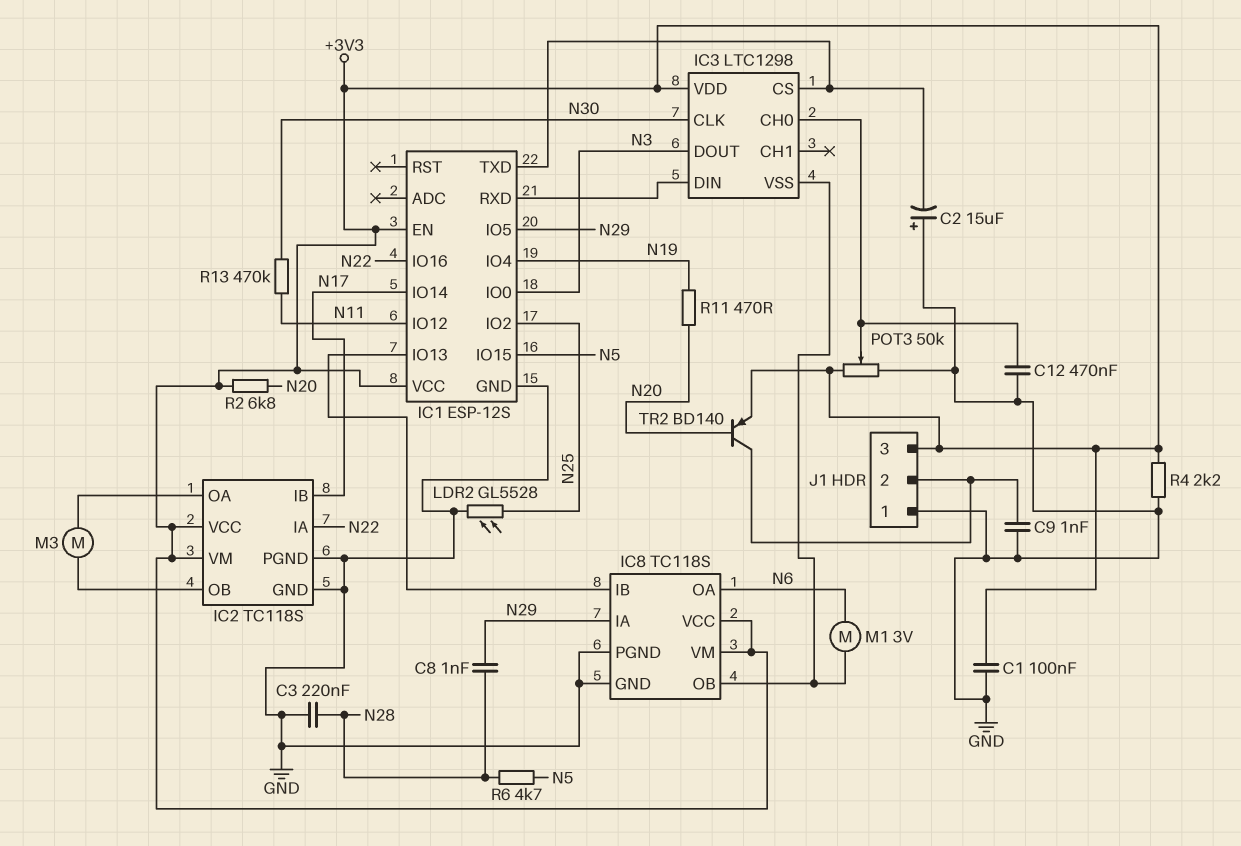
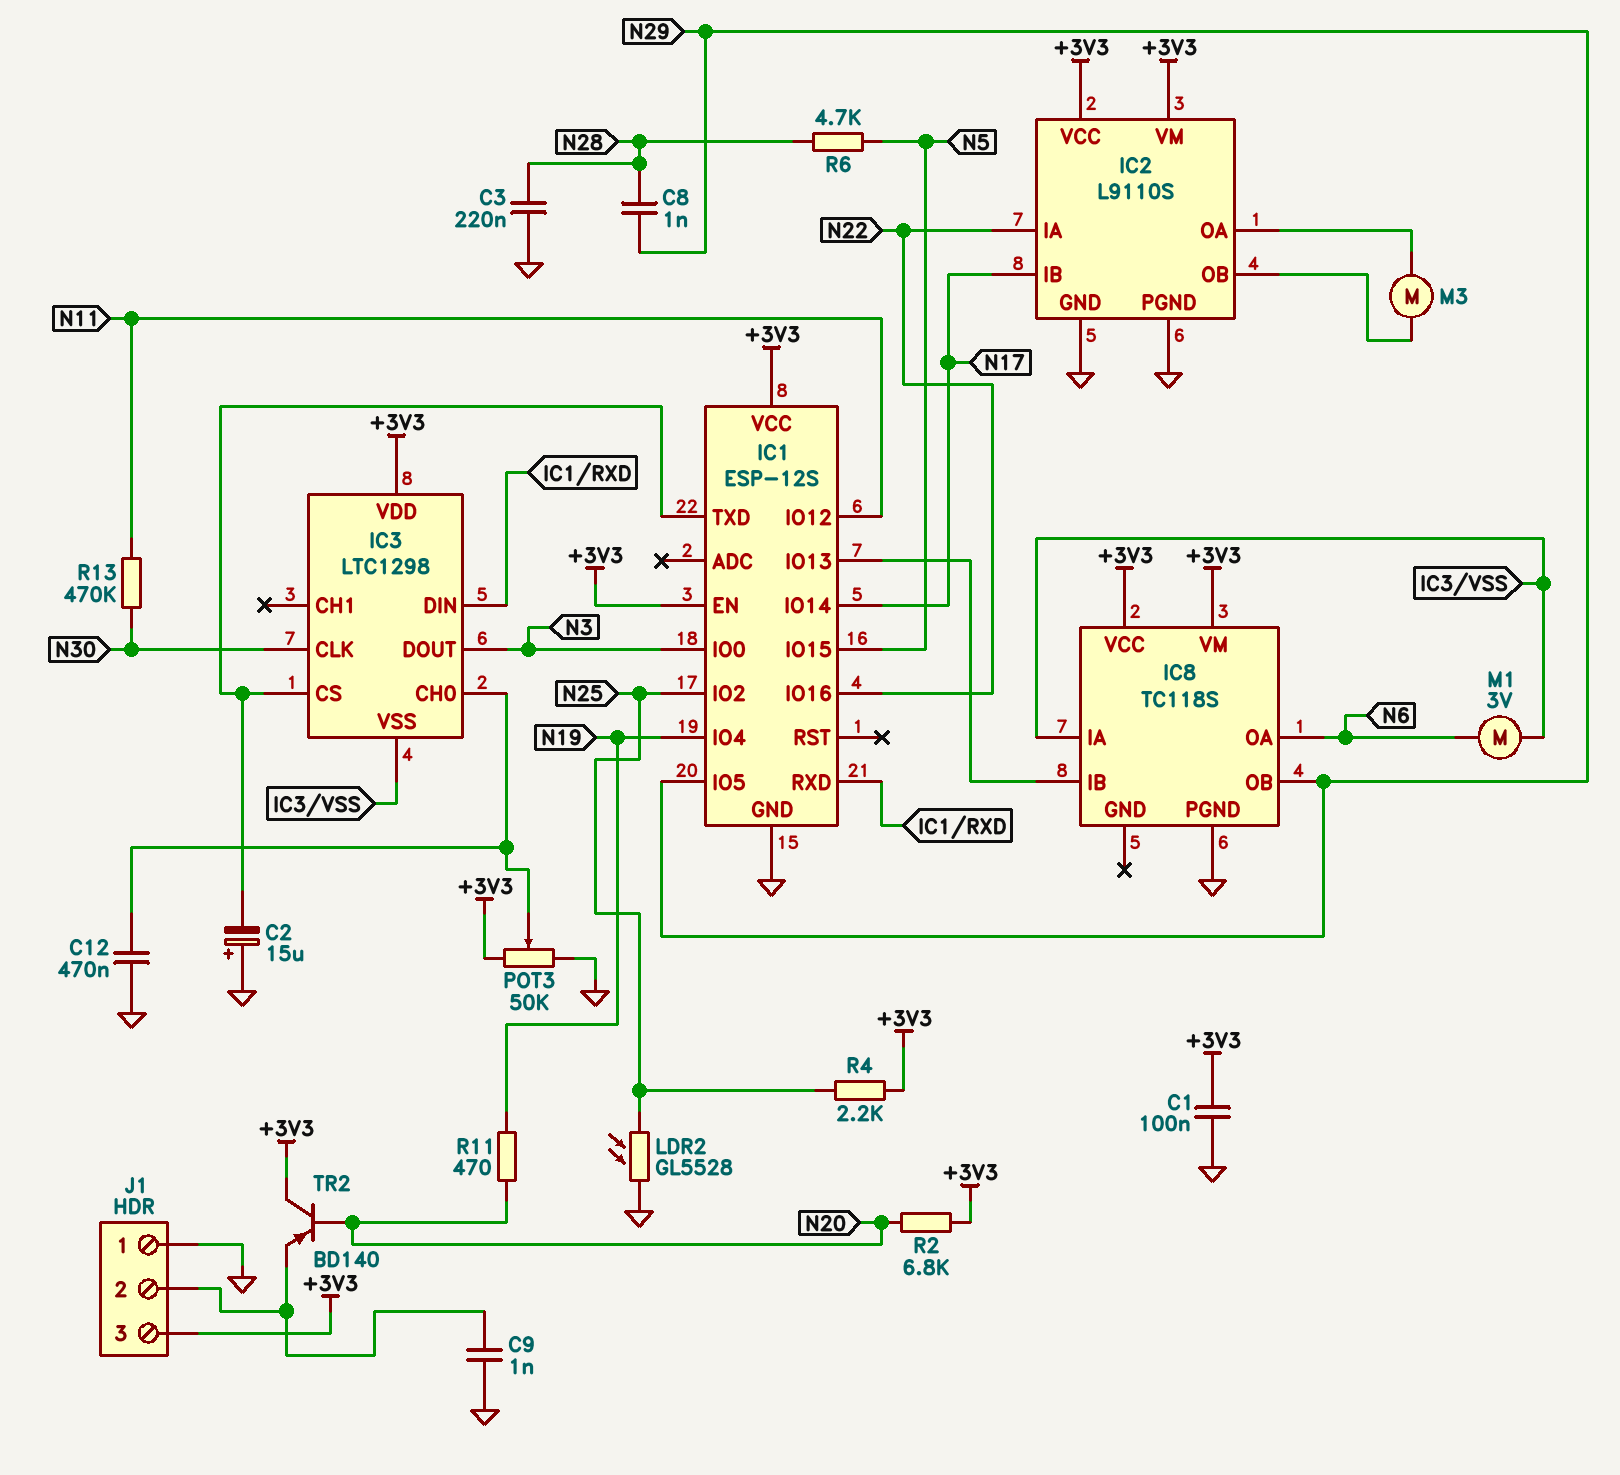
IC2: TC118S -> L9110S
IC8 pin GND: GND -> none
IC8 pin IA: N29 -> IC3/VSS
IC8 pin OB: IC3/VSS -> N29
R4: 2.2k (+3V3, GND) -> 2.2k (+3V3, N25)
TR2: PNP BD140 (B N20, C J1/2, E +3V3) -> PNP BD140 (B N20, C +3V3, E J1/2)

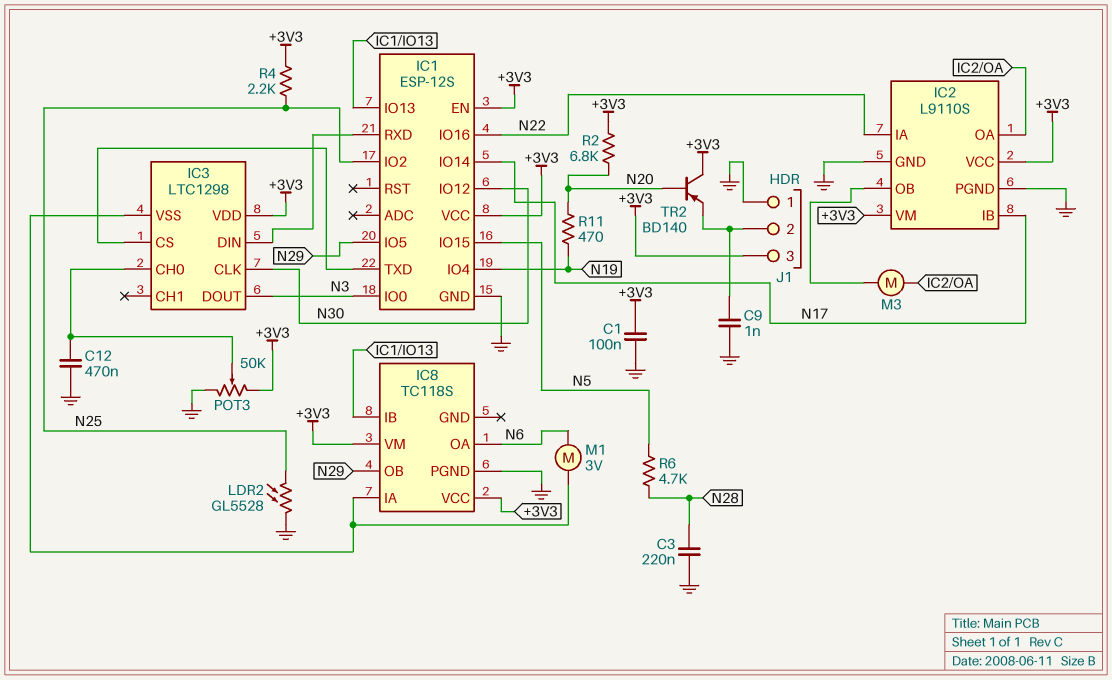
C2: 15uF (plus GND, minus IC1/TXD) -> none
C8: 1nF (N28, N29) -> none
IC1 pin IO12: N11 -> N30
R13: 470k (N11, N30) -> none

